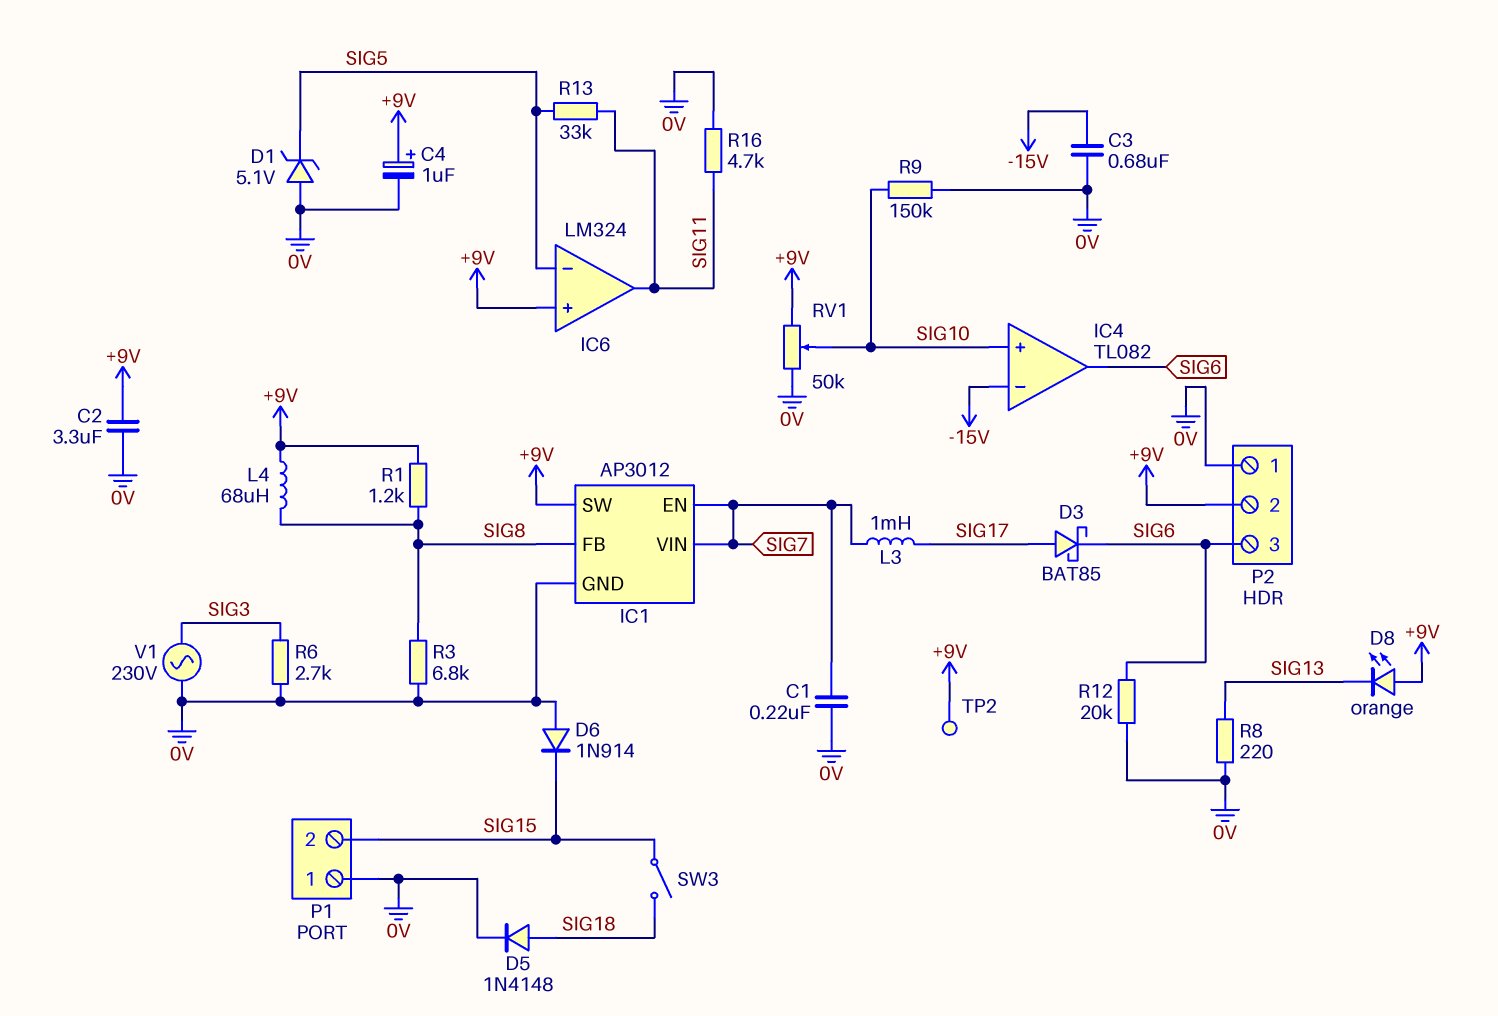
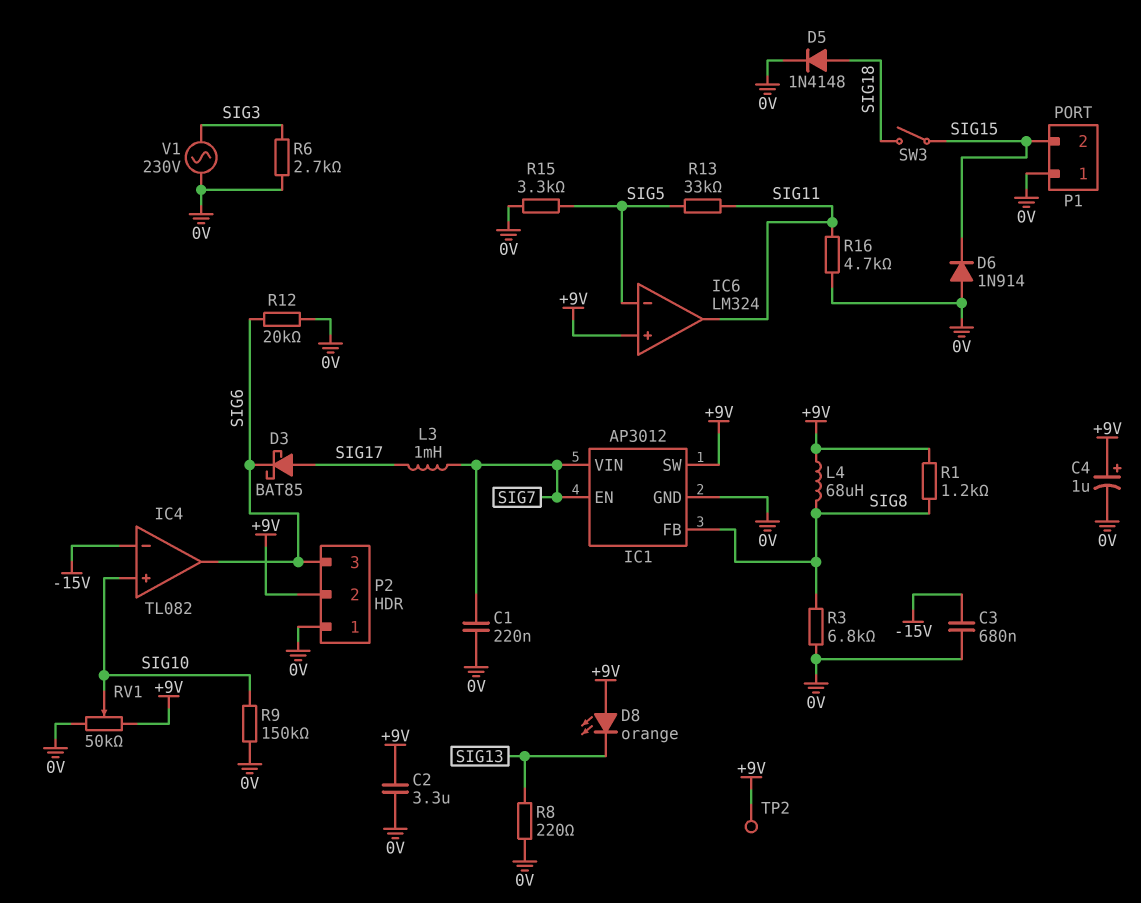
D1: zener 5.1V (A 0V, K SIG5) -> none
R15: none -> 3.3k (0V, SIG5)

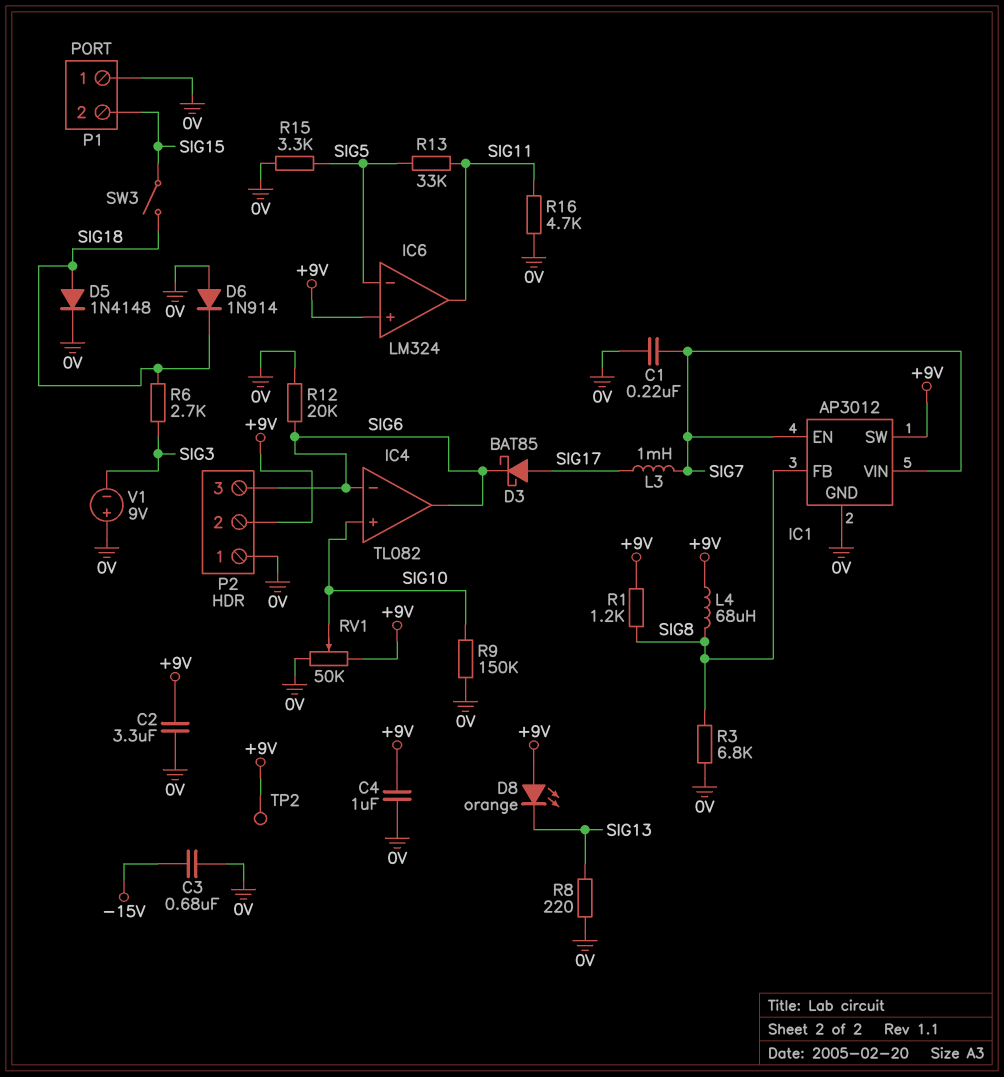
C4: 1uF (plus +9V, minus 0V) -> 1uF (+9V, 0V)
D6: diode 1N914 (A 0V, K SIG15) -> diode 1N914 (A 0V, K SIG18)
IC4 pin in-: -15V -> SIG6
R6: 2.7k (0V, SIG3) -> 2.7k (SIG3, SIG18)
V1: AC 230V (0V, SIG3) -> 9V (plus 0V, minus SIG3)

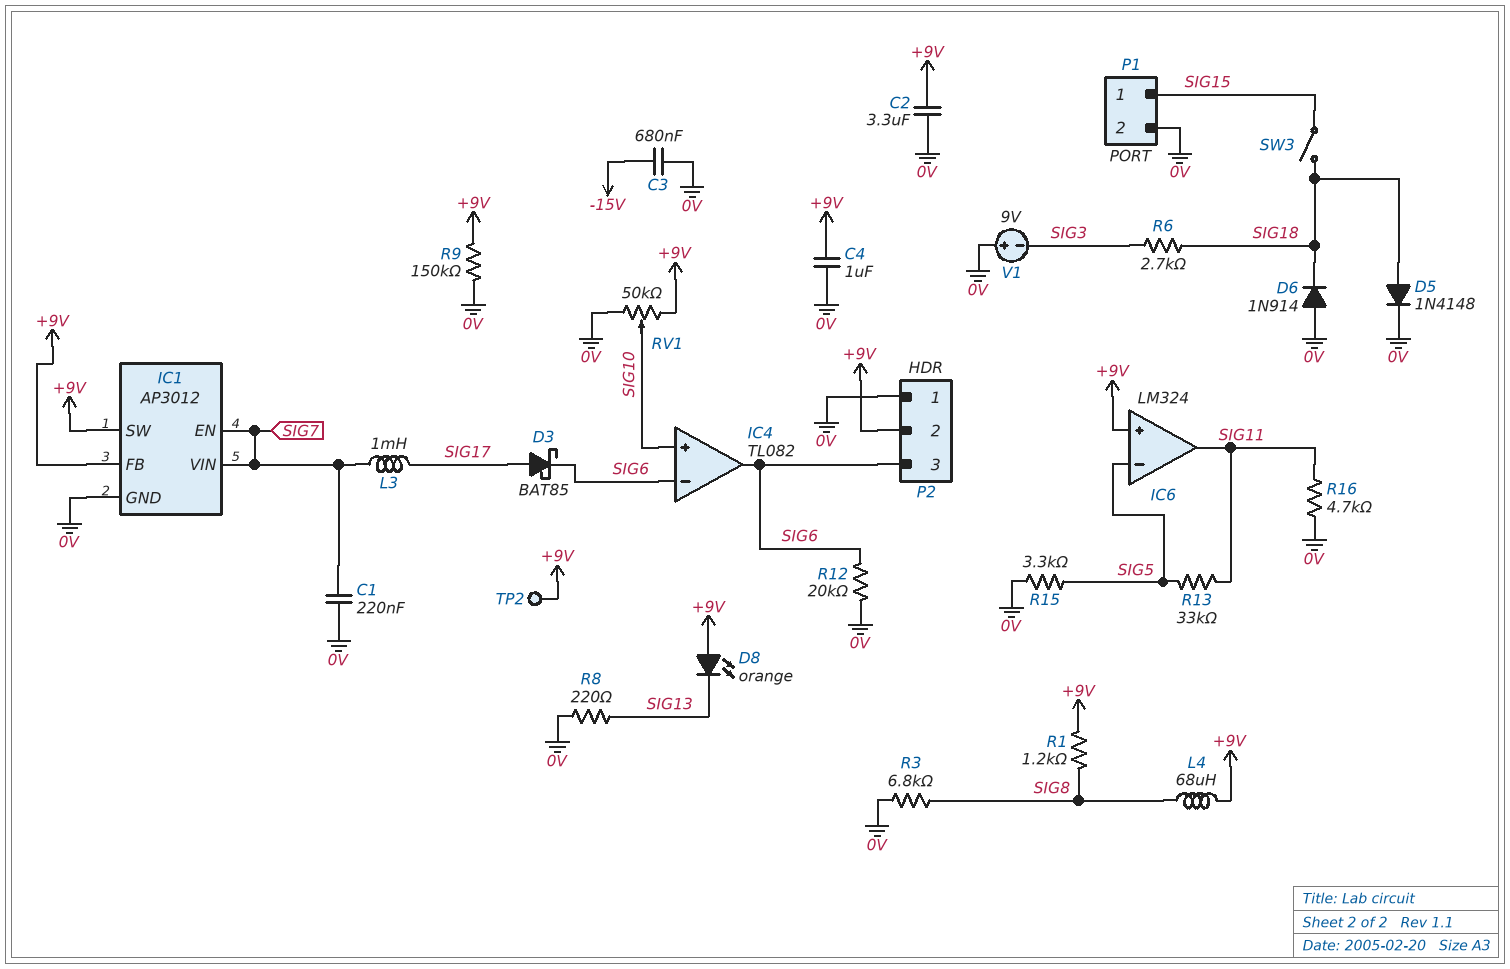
IC1 pin FB: SIG8 -> +9V
P1 pin 1: 0V -> SIG15
P1 pin 2: SIG15 -> 0V
R9: 150k (0V, SIG10) -> 150k (+9V, 0V)

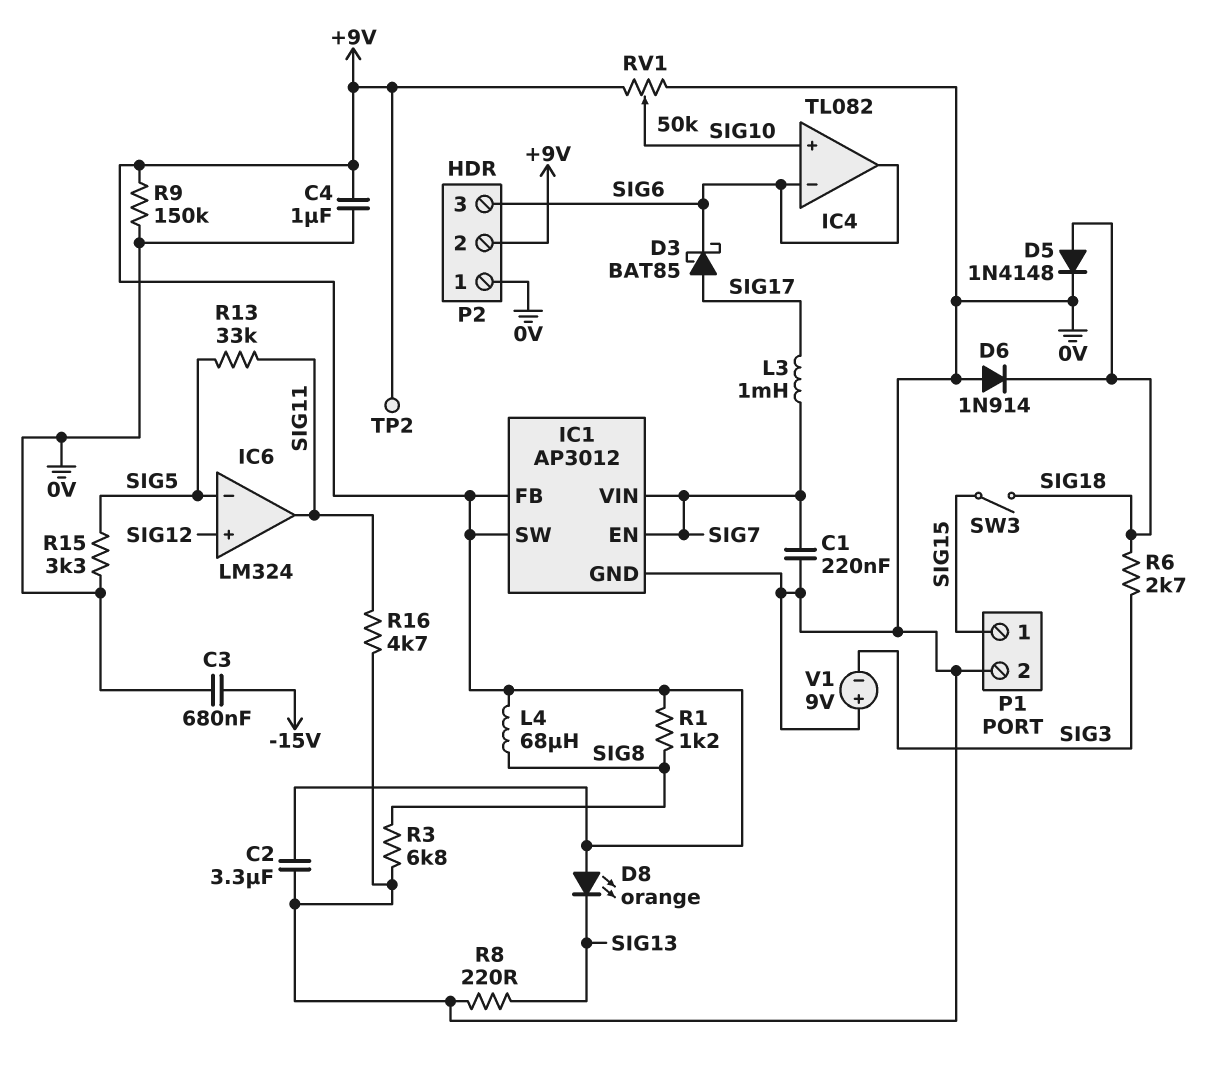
IC6 pin in+: +9V -> SIG12
R12: 20k (0V, SIG6) -> none

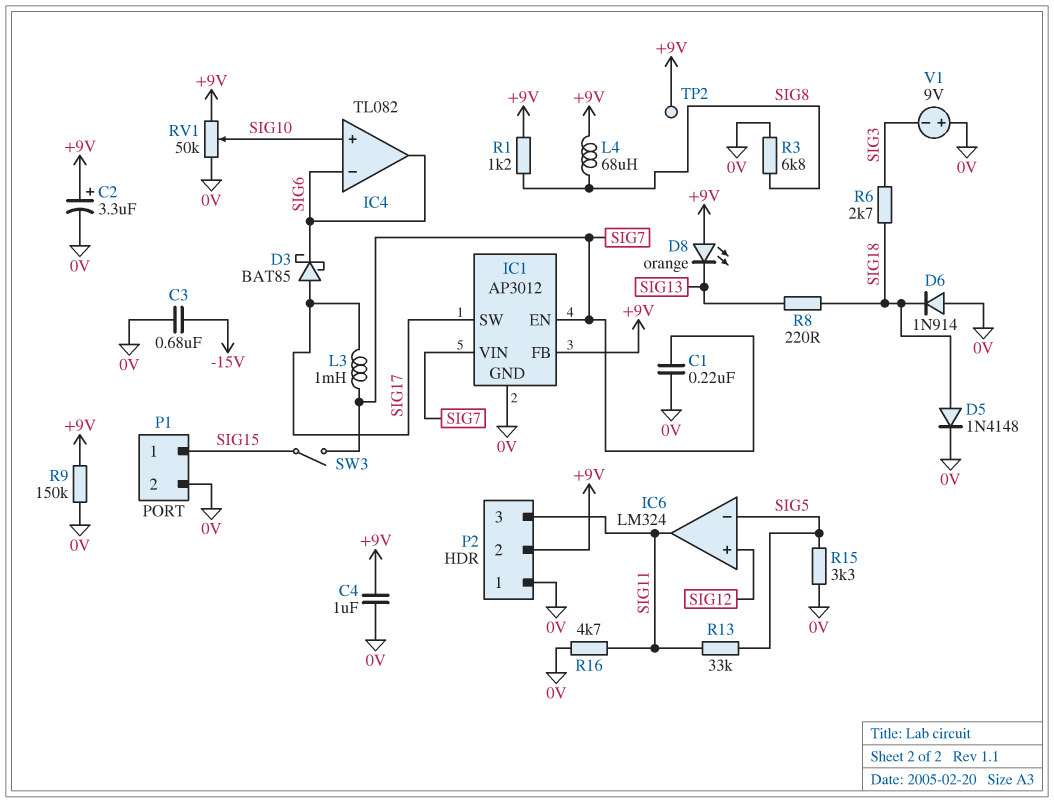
C2: 3.3uF (+9V, 0V) -> 3.3uF (plus +9V, minus 0V)
IC1 pin SW: +9V -> SIG17
P2 pin 3: SIG6 -> SIG11
R8: 220 (0V, SIG13) -> 220 (SIG13, SIG18)
SW3: switch (SIG15, SIG18) -> switch (SIG7, SIG15)

